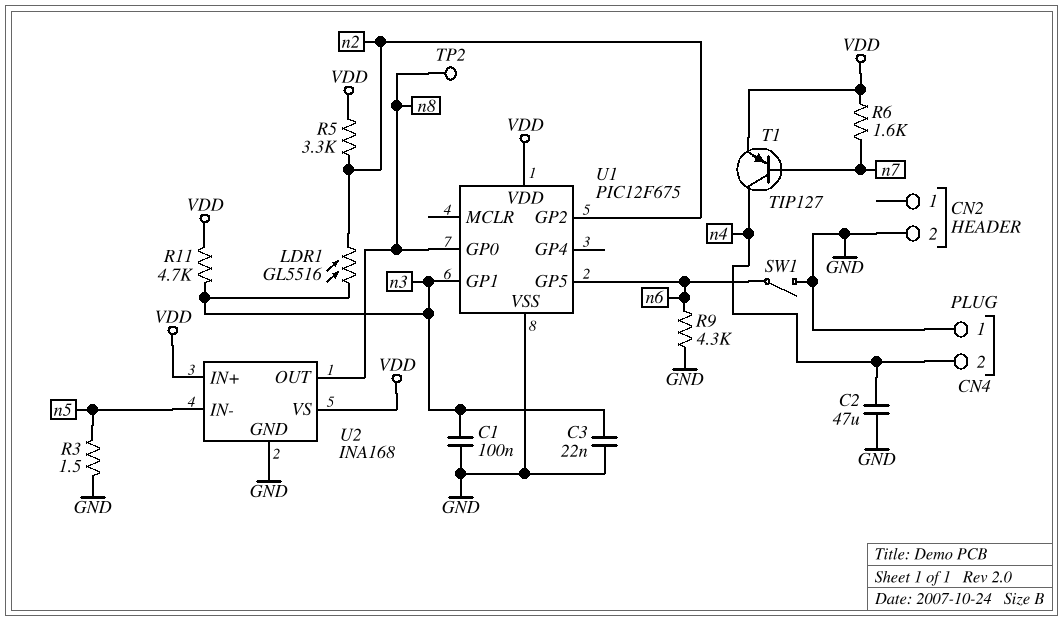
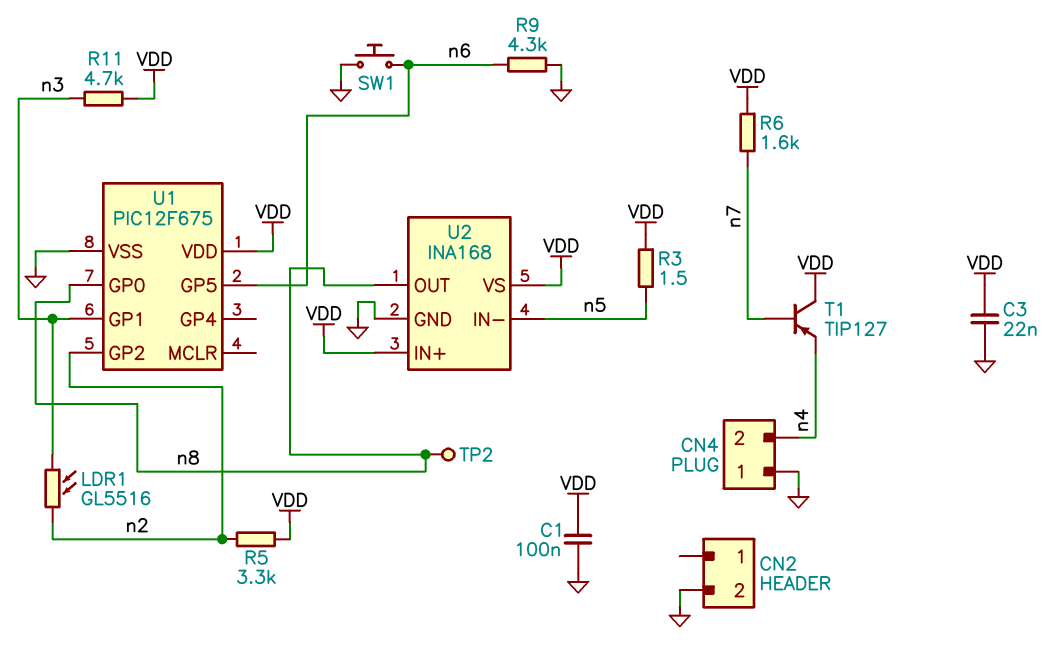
C1: 100nF (GND, n3) -> 100nF (GND, VDD)
C2: 47uF (GND, n4) -> none
C3: 22nF (GND, n3) -> 22nF (GND, VDD)
R3: 1.5 (GND, n5) -> 1.5 (VDD, n5)
SW1: switch (GND, n6) -> button (GND, n6)
T1: PNP TIP127 (B n7, C n4, E VDD) -> PNP TIP127 (B n7, C VDD, E n4)

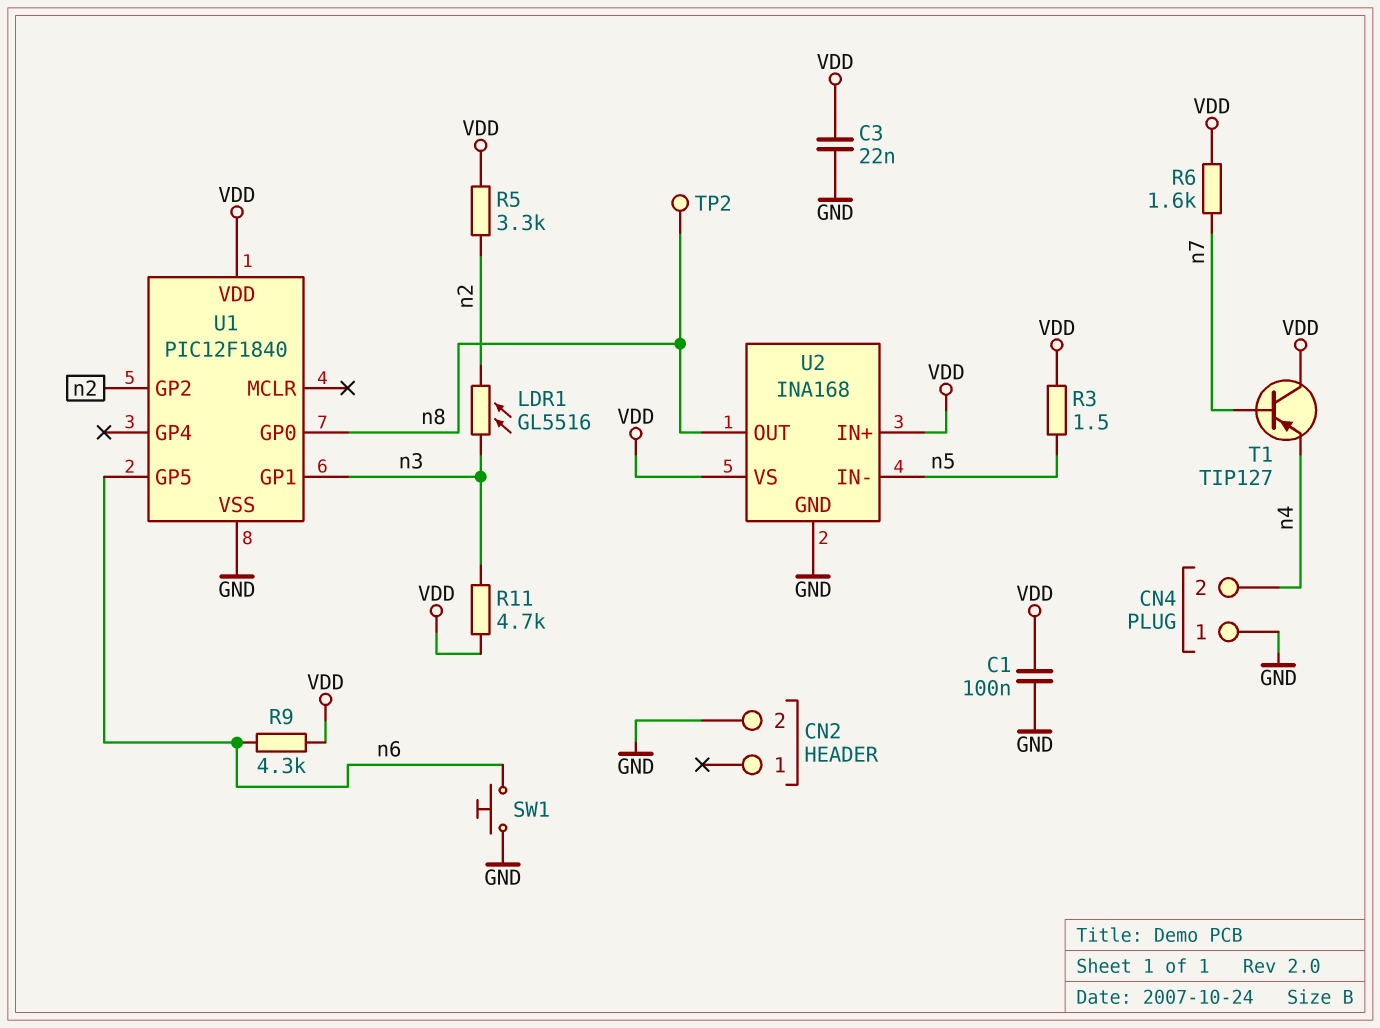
R9: 4.3k (GND, n6) -> 4.3k (VDD, n6)
U1: PIC12F675 -> PIC12F1840

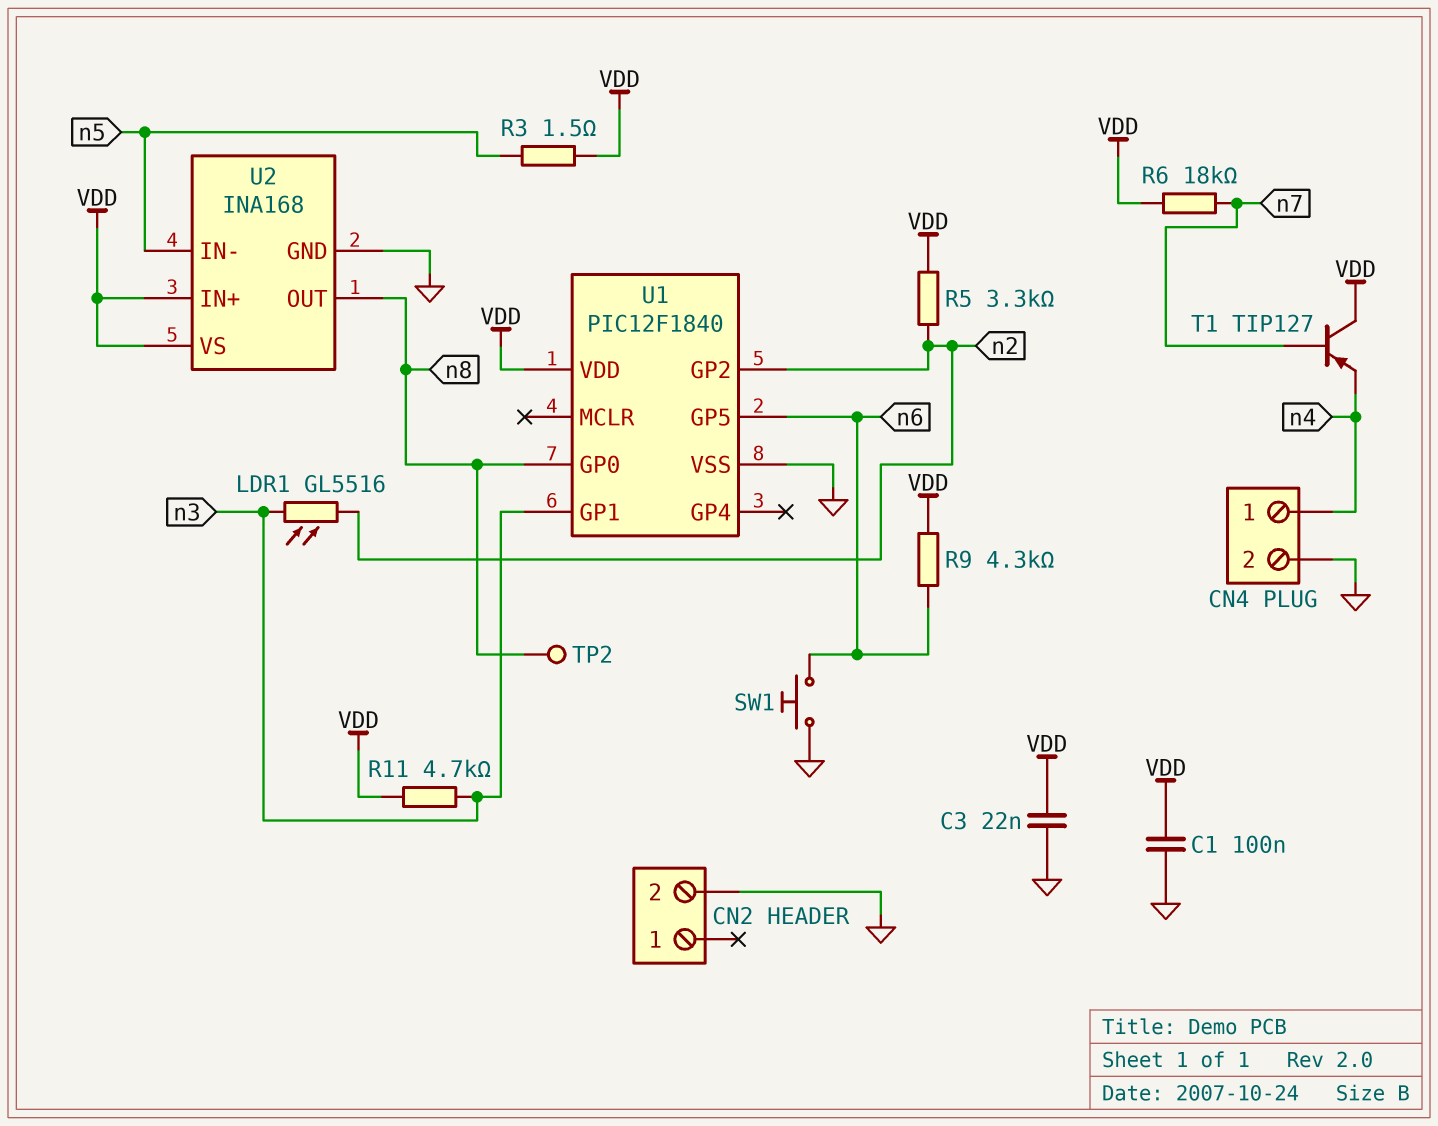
CN4 pin 1: GND -> n4
CN4 pin 2: n4 -> GND
R6: 1.6k (VDD, n7) -> 18k (VDD, n7)

